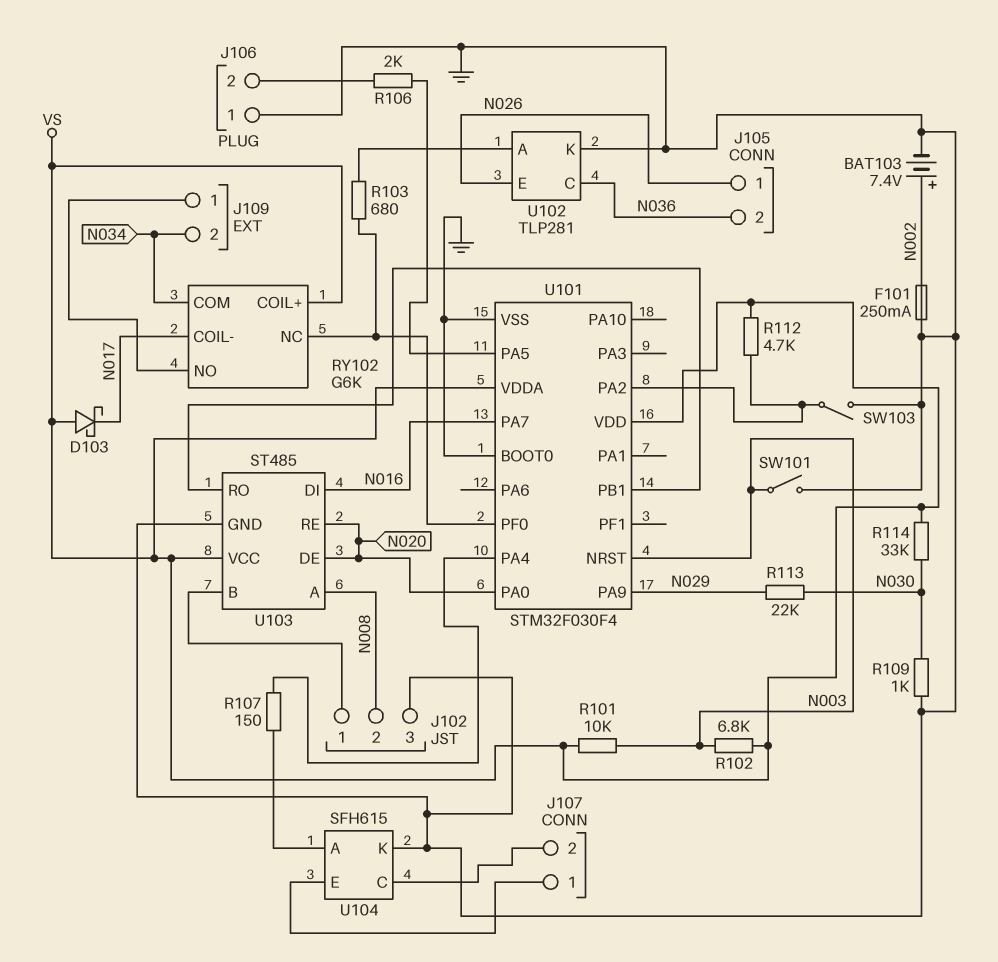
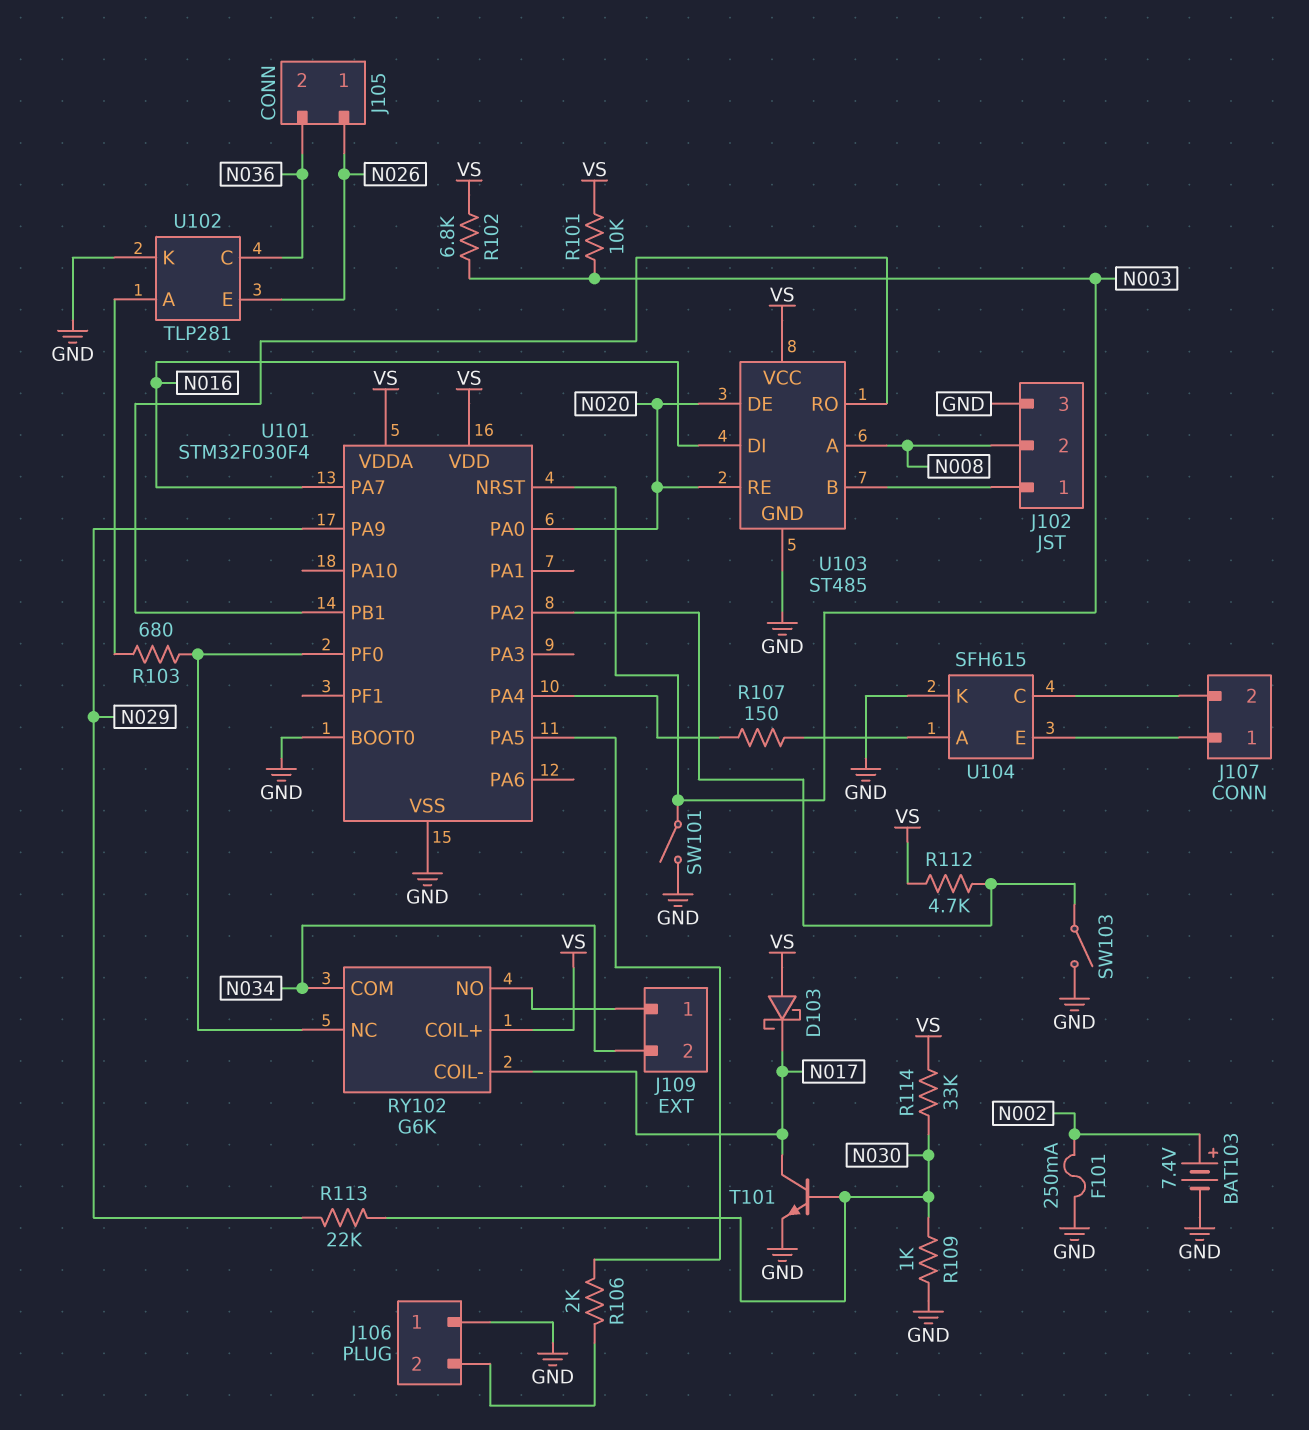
T101: none -> NPN (B N030, C N017, E GND)

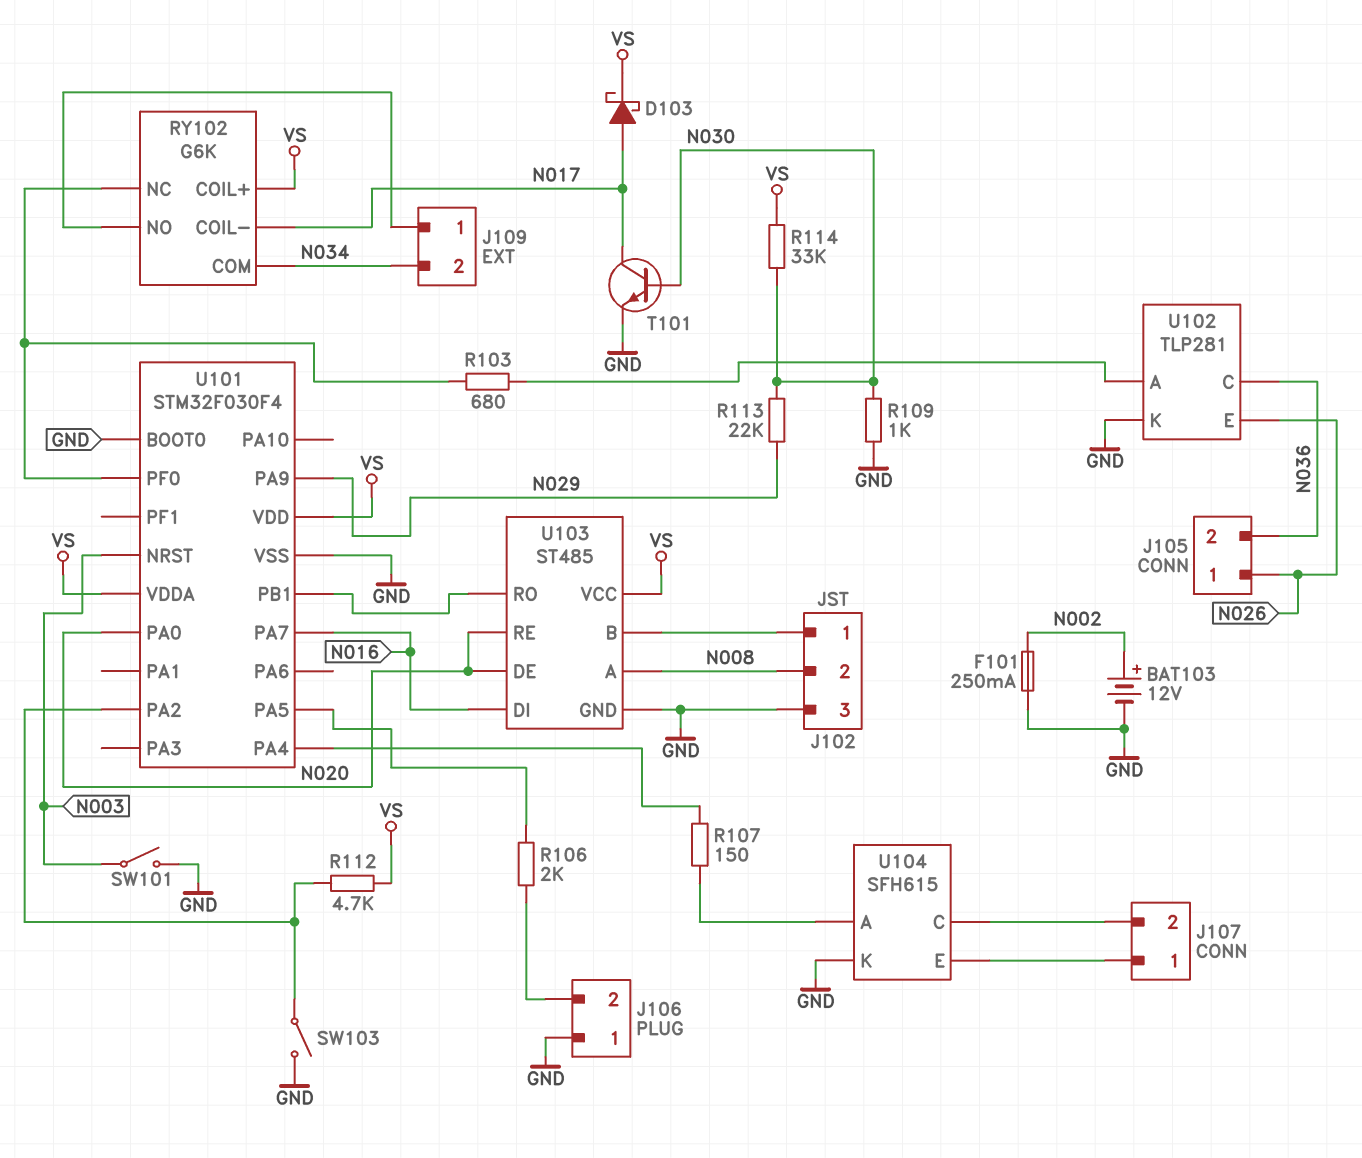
BAT103: 7.4V (plus N002, minus GND) -> 12V (plus N002, minus GND)
D103: schottky (A VS, K N017) -> schottky (A N017, K VS)
R101: 10k (N003, VS) -> none
R102: 6.8k (N003, VS) -> none

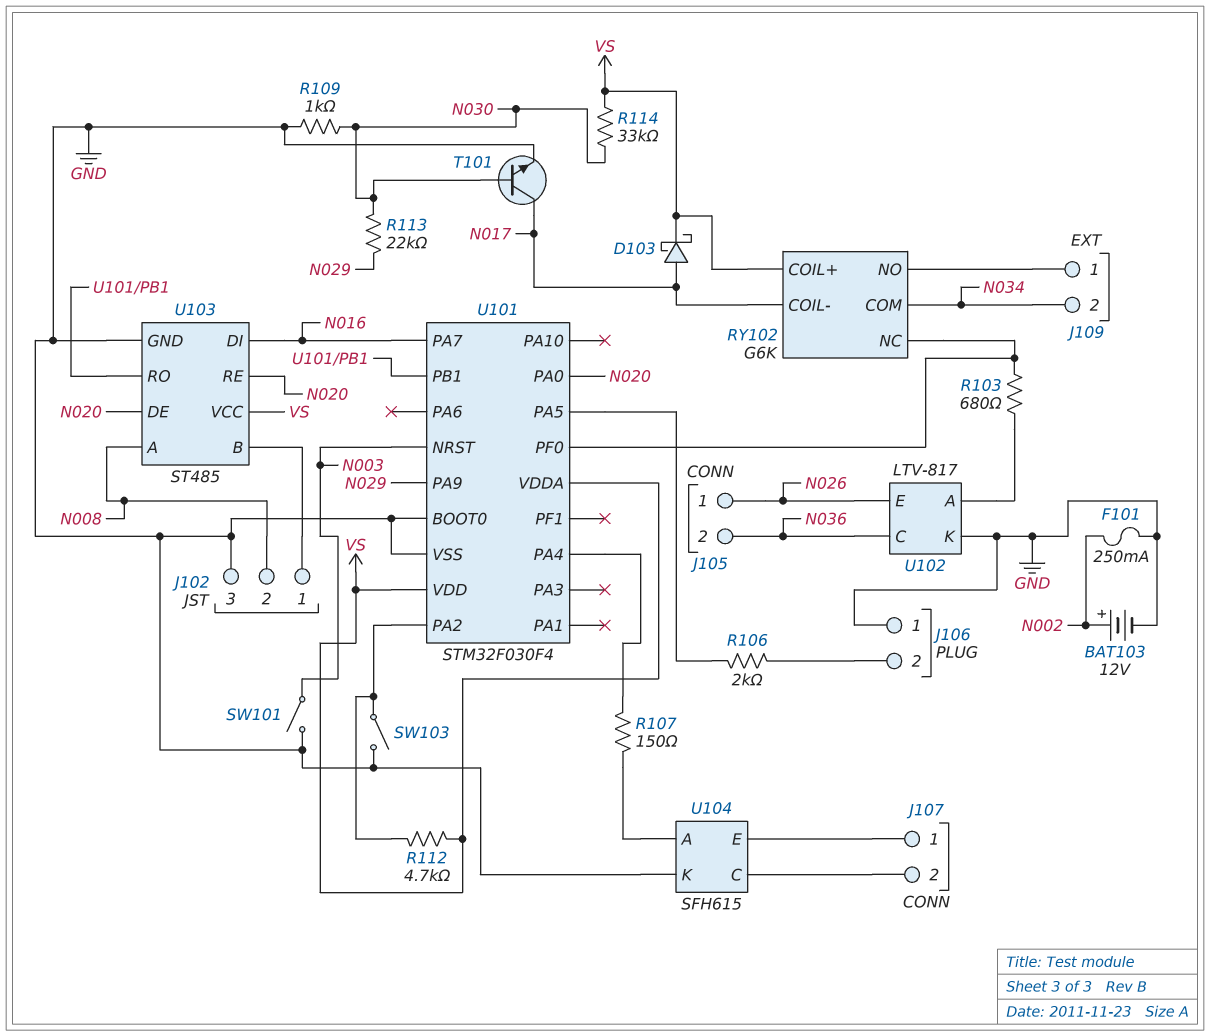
U102: TLP281 -> LTV-817

